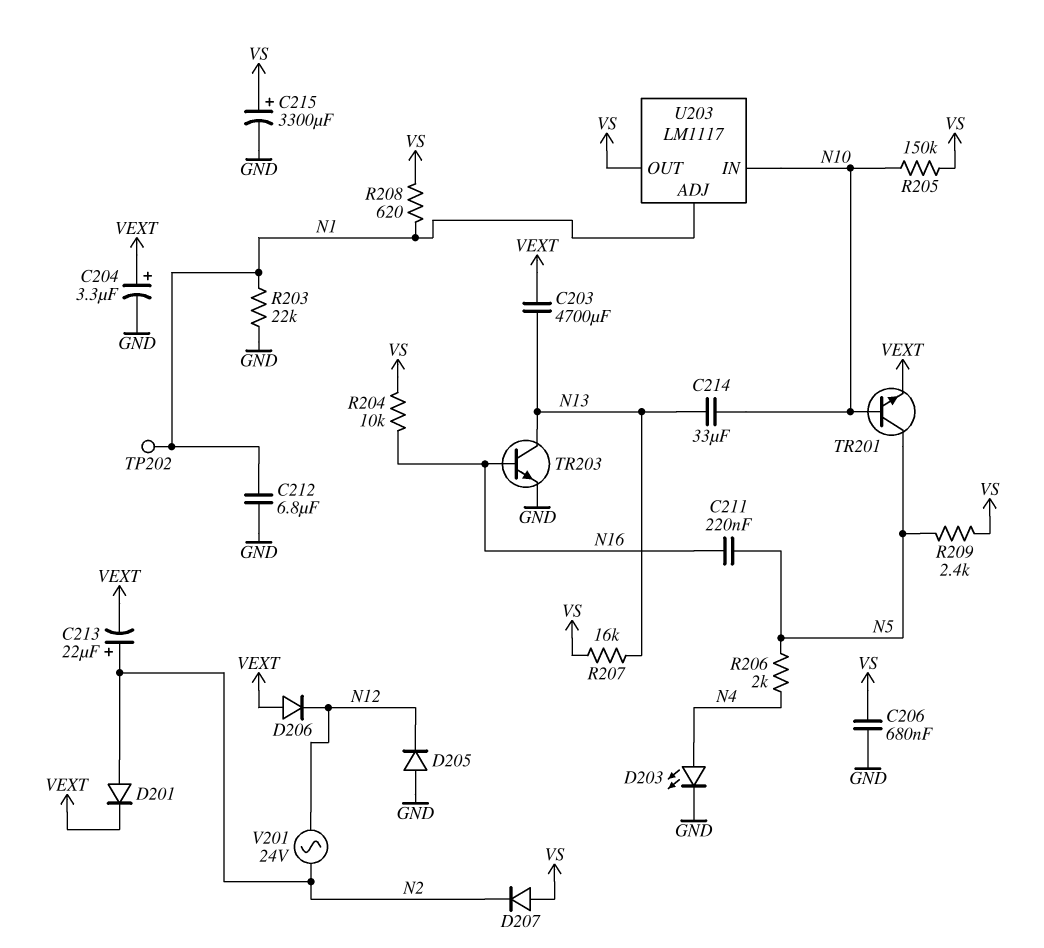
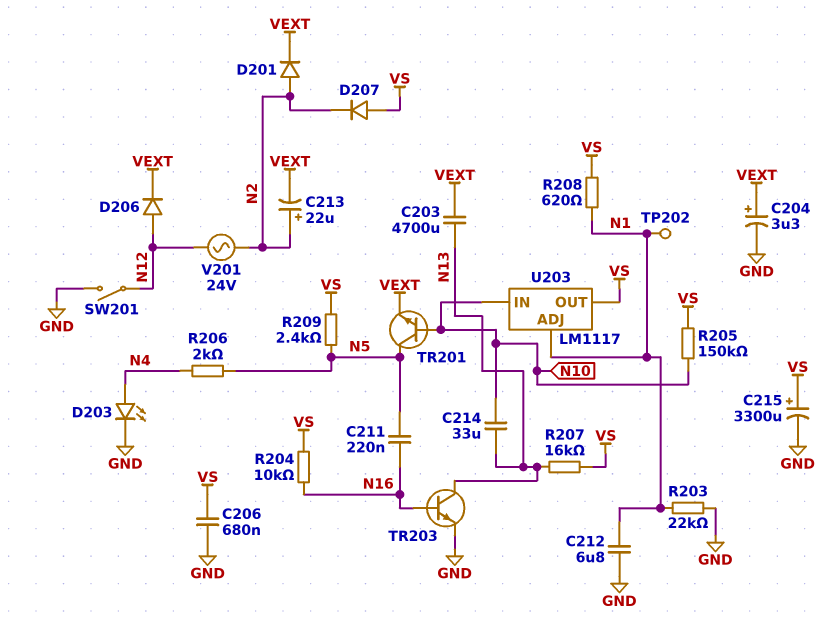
D205: diode (A GND, K N12) -> none
D206: diode (A VEXT, K N12) -> diode (A N12, K VEXT)
SW201: none -> switch (GND, N12)

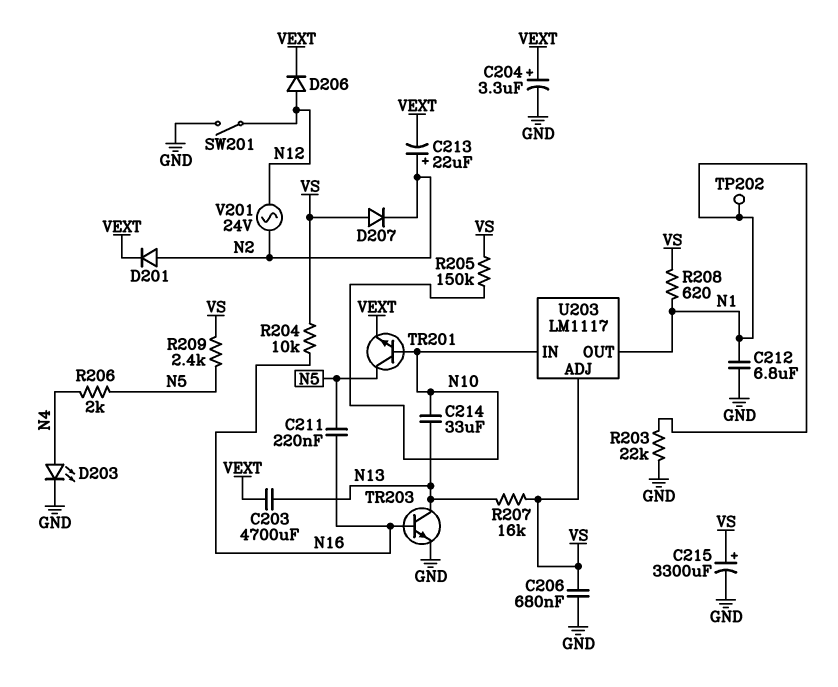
U203 pin ADJ: N1 -> VS
U203 pin OUT: VS -> N1

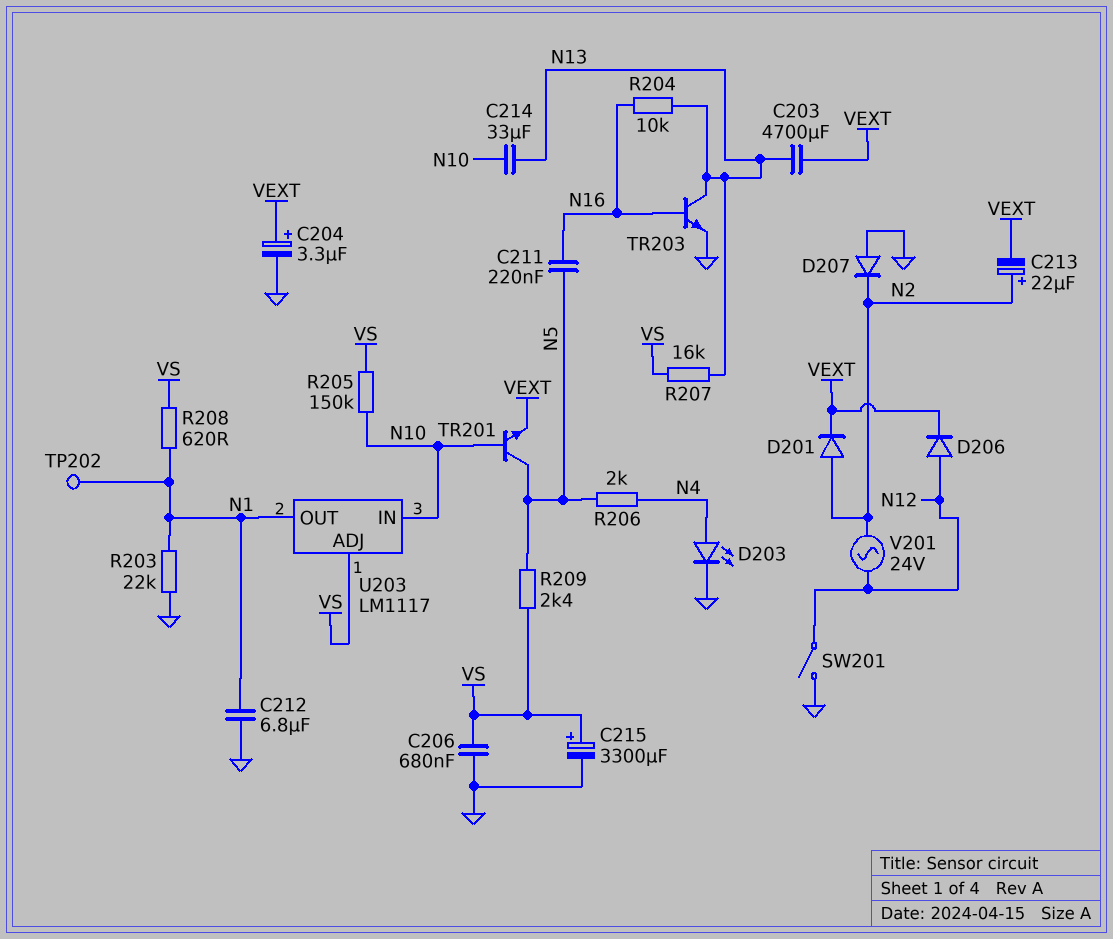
D207: diode (A VS, K N2) -> diode (A GND, K N2)
R204: 10k (N16, VS) -> 10k (N13, N16)

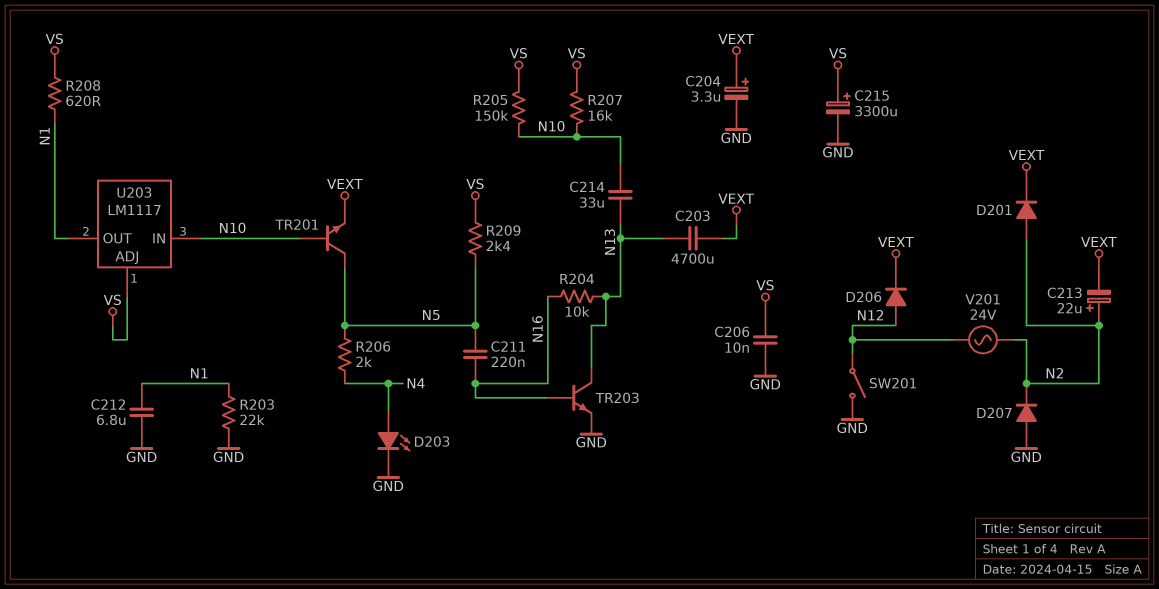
C206: 680nF (GND, VS) -> 10nF (GND, VS)
R207: 16k (N13, VS) -> 16k (N10, VS)
TP202: test point (N1) -> none

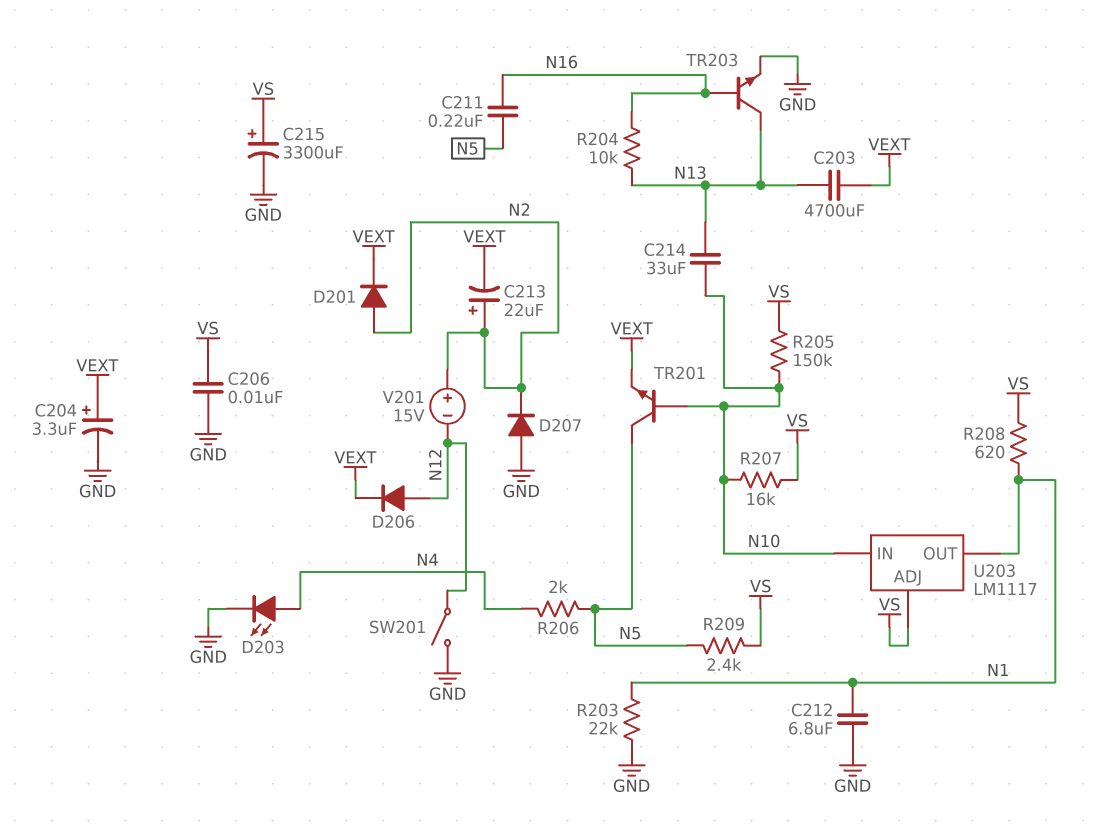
V201: AC 24V (N2, N12) -> 15V (plus N2, minus N12)

